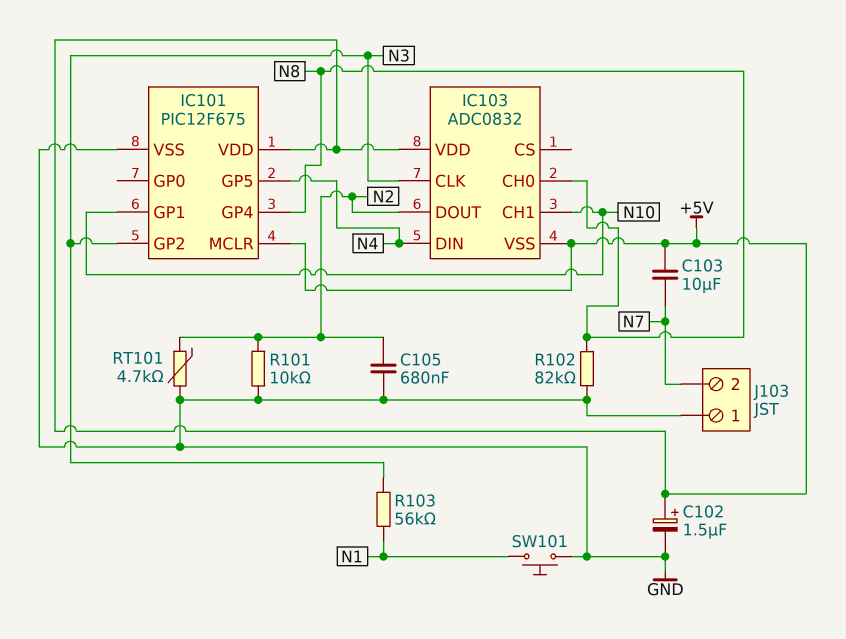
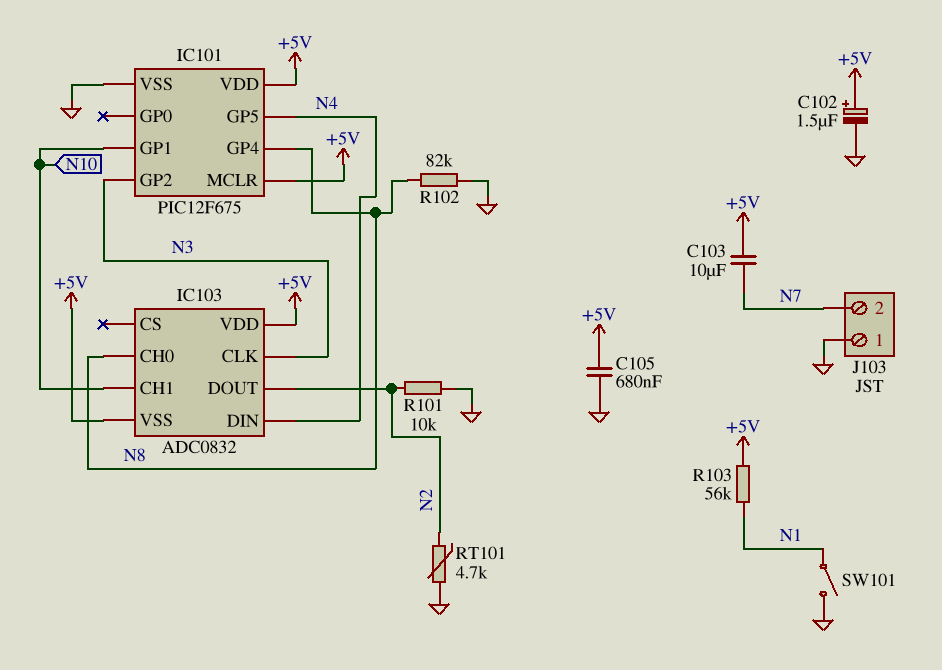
C105: 680nF (GND, N2) -> 680nF (+5V, GND)
R103: 56k (N1, N3) -> 56k (+5V, N1)
SW101: button (GND, N1) -> switch (GND, N1)

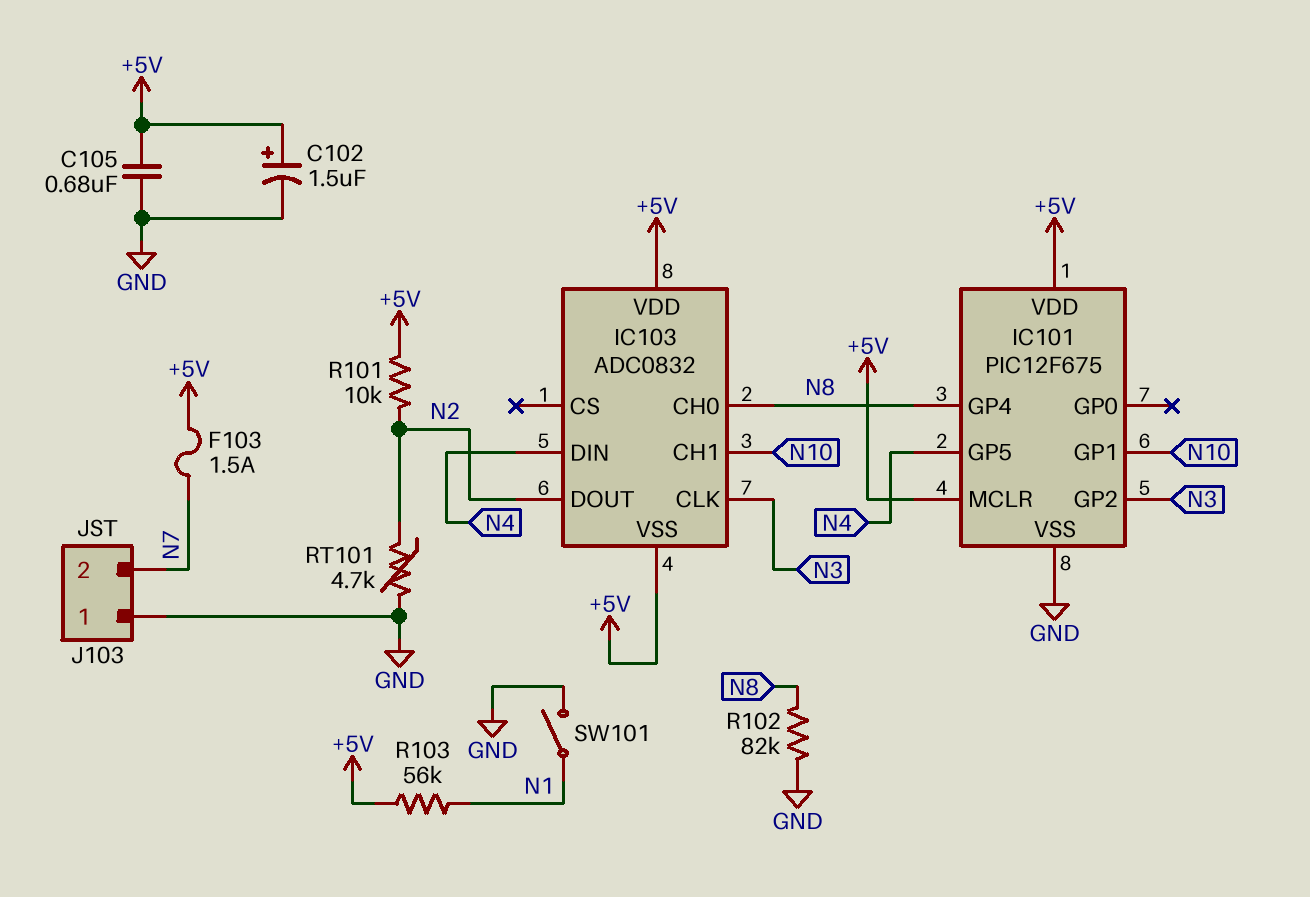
C103: 10uF (+5V, N7) -> none
F103: none -> 1.5A (+5V, N7)
R101: 10k (GND, N2) -> 10k (+5V, N2)

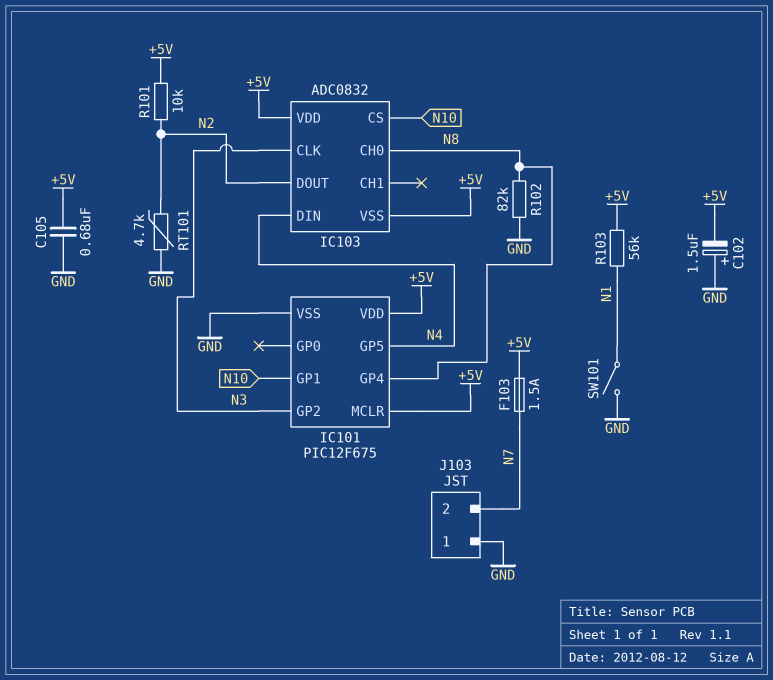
C102: 1.5uF (plus +5V, minus GND) -> 1.5uF (plus GND, minus +5V)
IC103 pin CH1: N10 -> none
IC103 pin CS: none -> N10

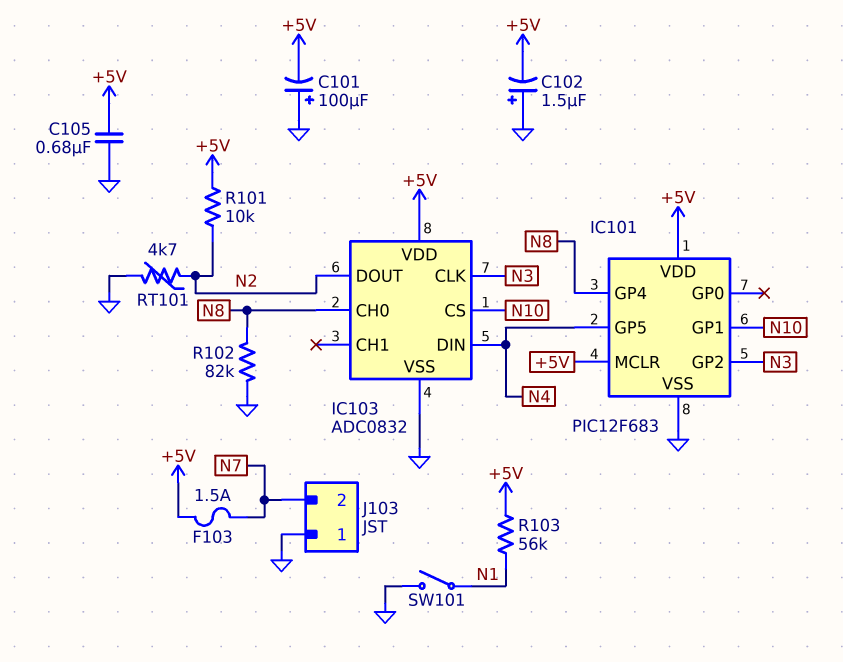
C101: none -> 100uF (plus GND, minus +5V)
IC101: PIC12F675 -> PIC12F683
IC103 pin VSS: +5V -> GND

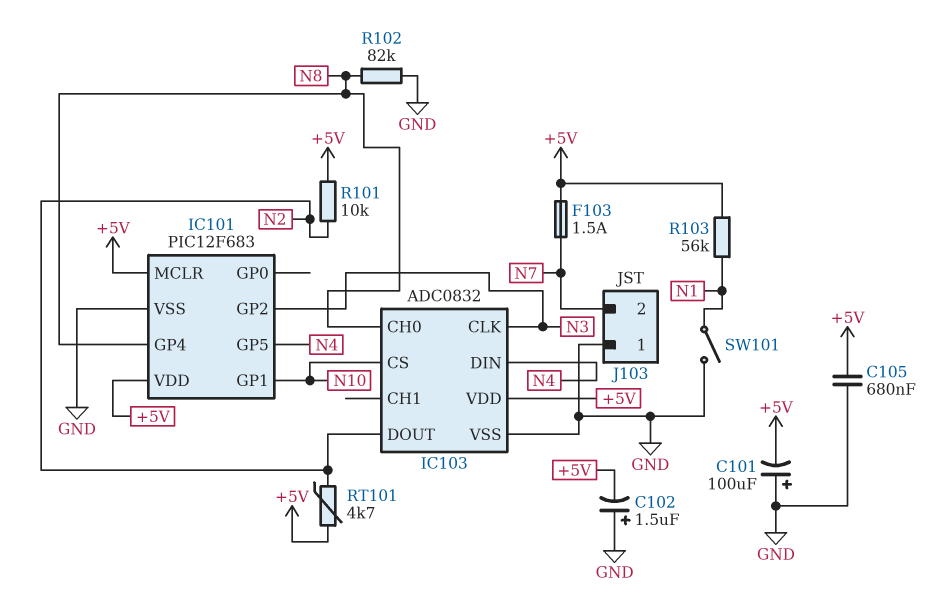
RT101: 4.7k (GND, N2) -> 4.7k (+5V, N2)

